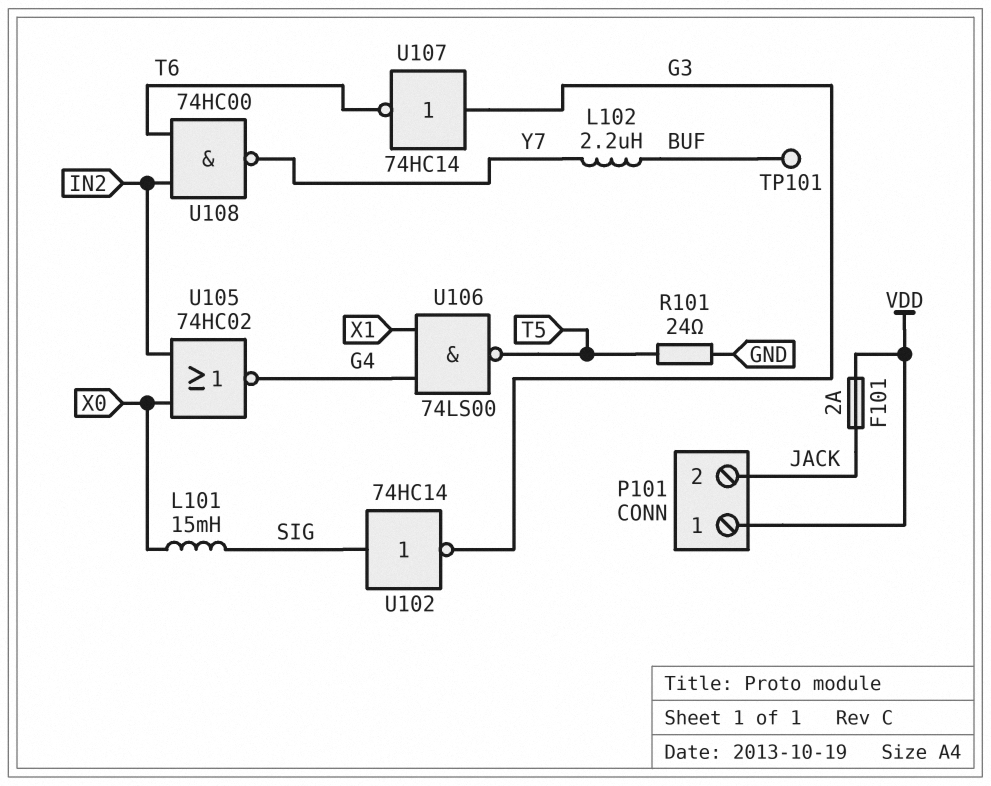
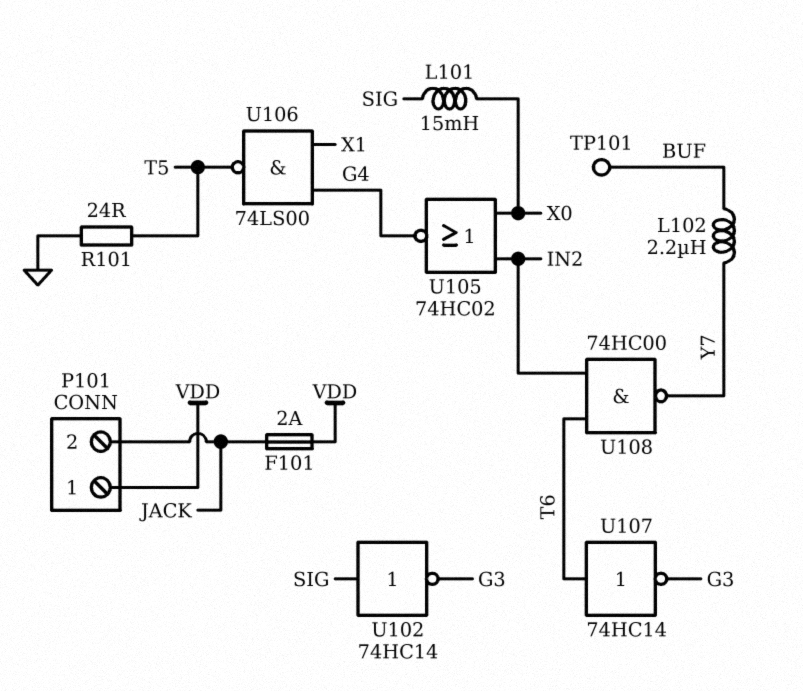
U107: NOT 74HC14 (in G3, out T6) -> NOT 74HC14 (in T6, out G3)

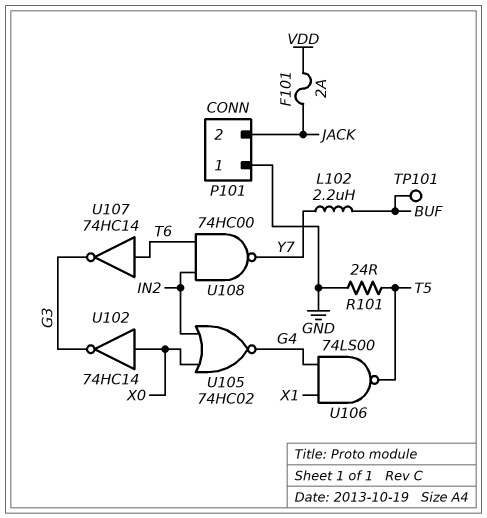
L101: 15mH (SIG, X0) -> none
P101 pin 1: VDD -> GND
U102: NOT 74HC14 (in SIG, out G3) -> NOT 74HC14 (in X0, out G3)

